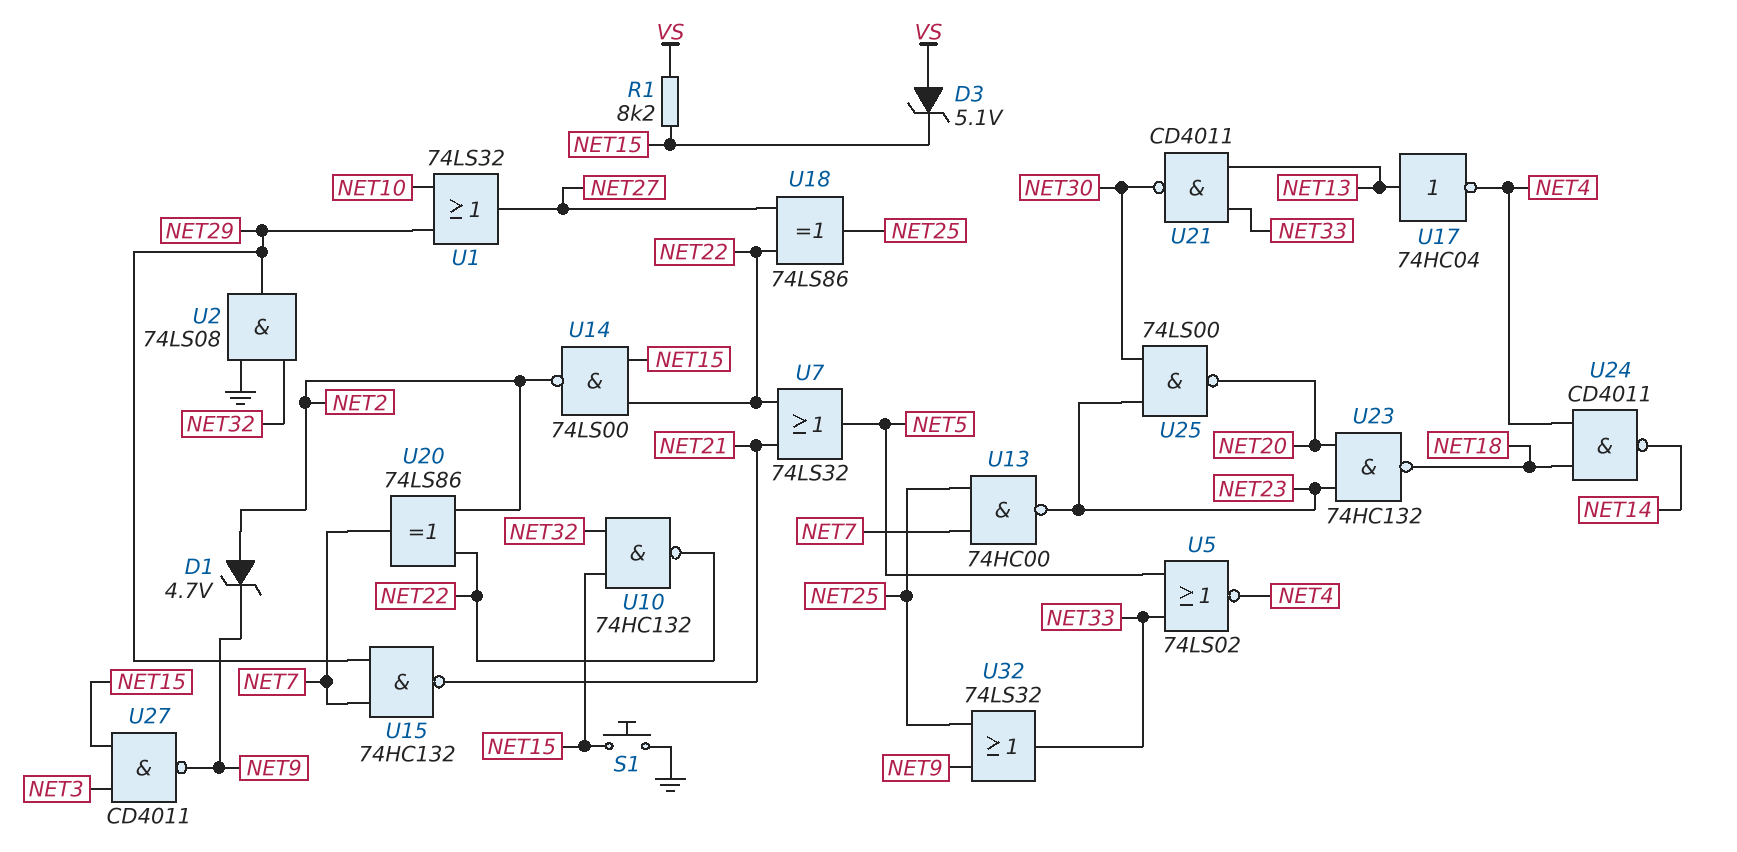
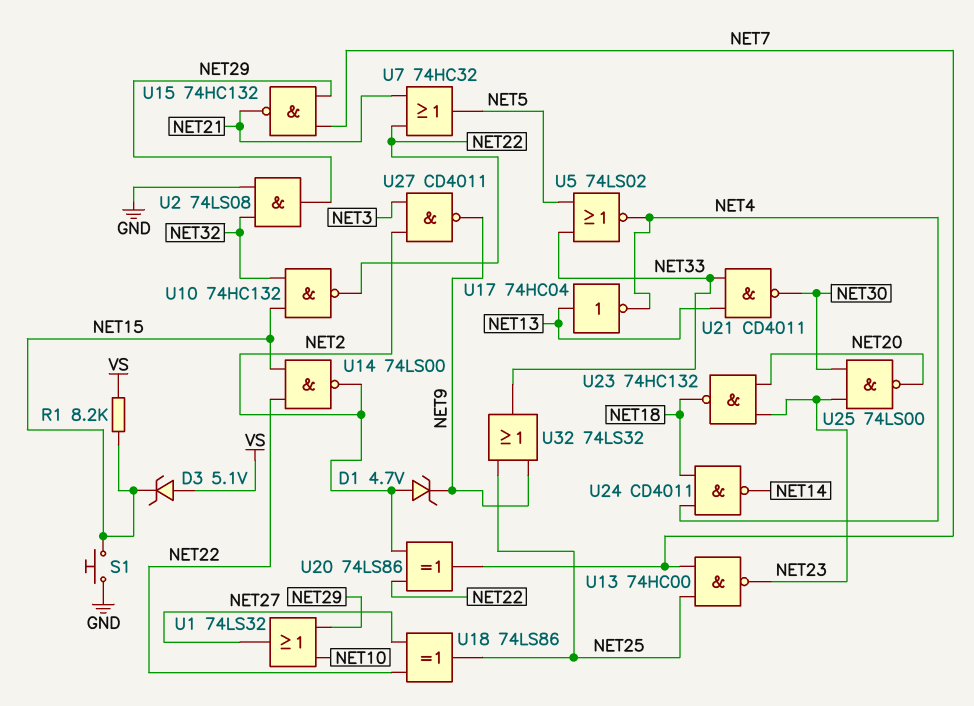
U7: OR 74LS32 (in NET21, in NET22, out NET5) -> OR 74HC32 (in NET21, in NET22, out NET5)
U27: NAND CD4011 (in NET3, in NET15, out NET9) -> NAND CD4011 (in NET2, in NET3, out NET9)

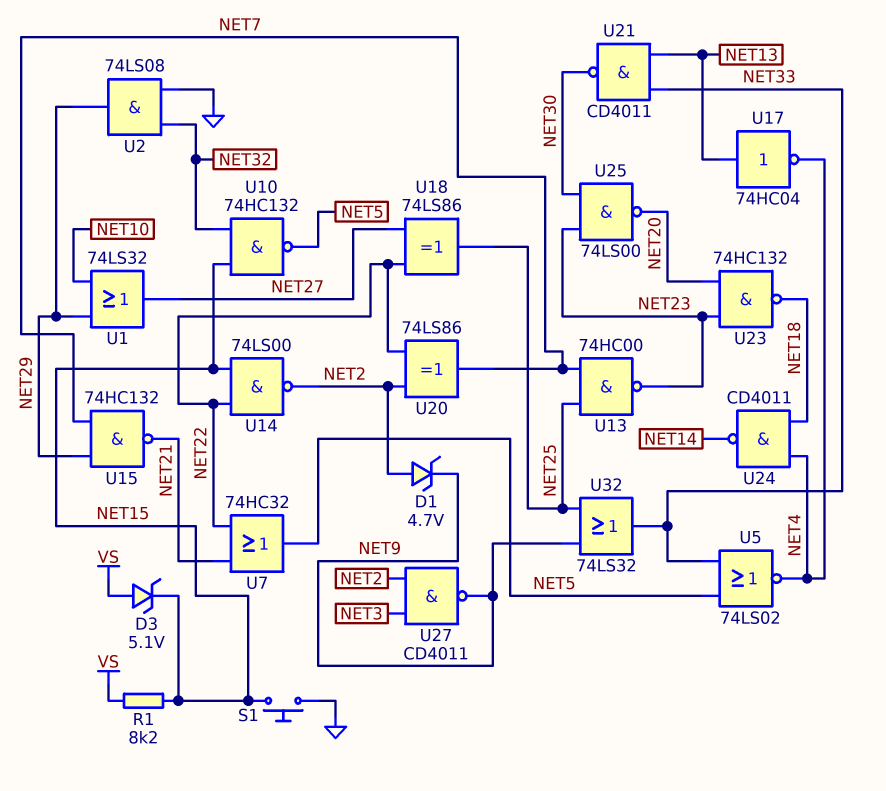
U10: NAND 74HC132 (in NET15, in NET32, out NET22) -> NAND 74HC132 (in NET15, in NET32, out NET5)

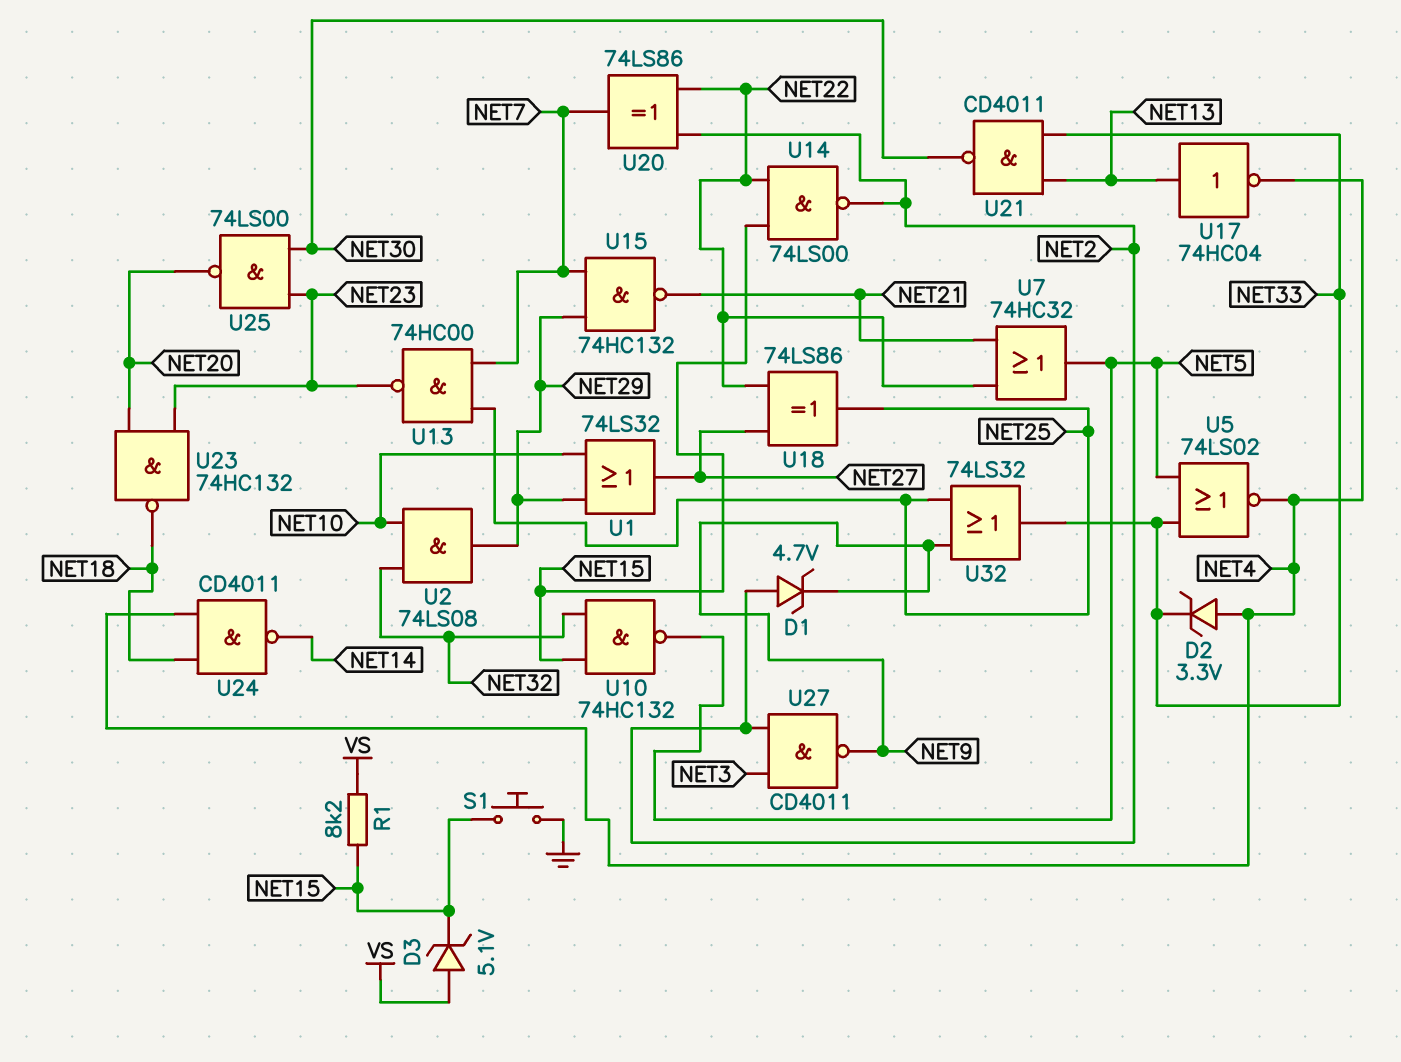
D2: none -> zener 3.3V (A NET4, K NET33)
U2: AND 74LS08 (in GND, in NET32, out NET29) -> AND 74LS08 (in NET10, in NET32, out NET29)

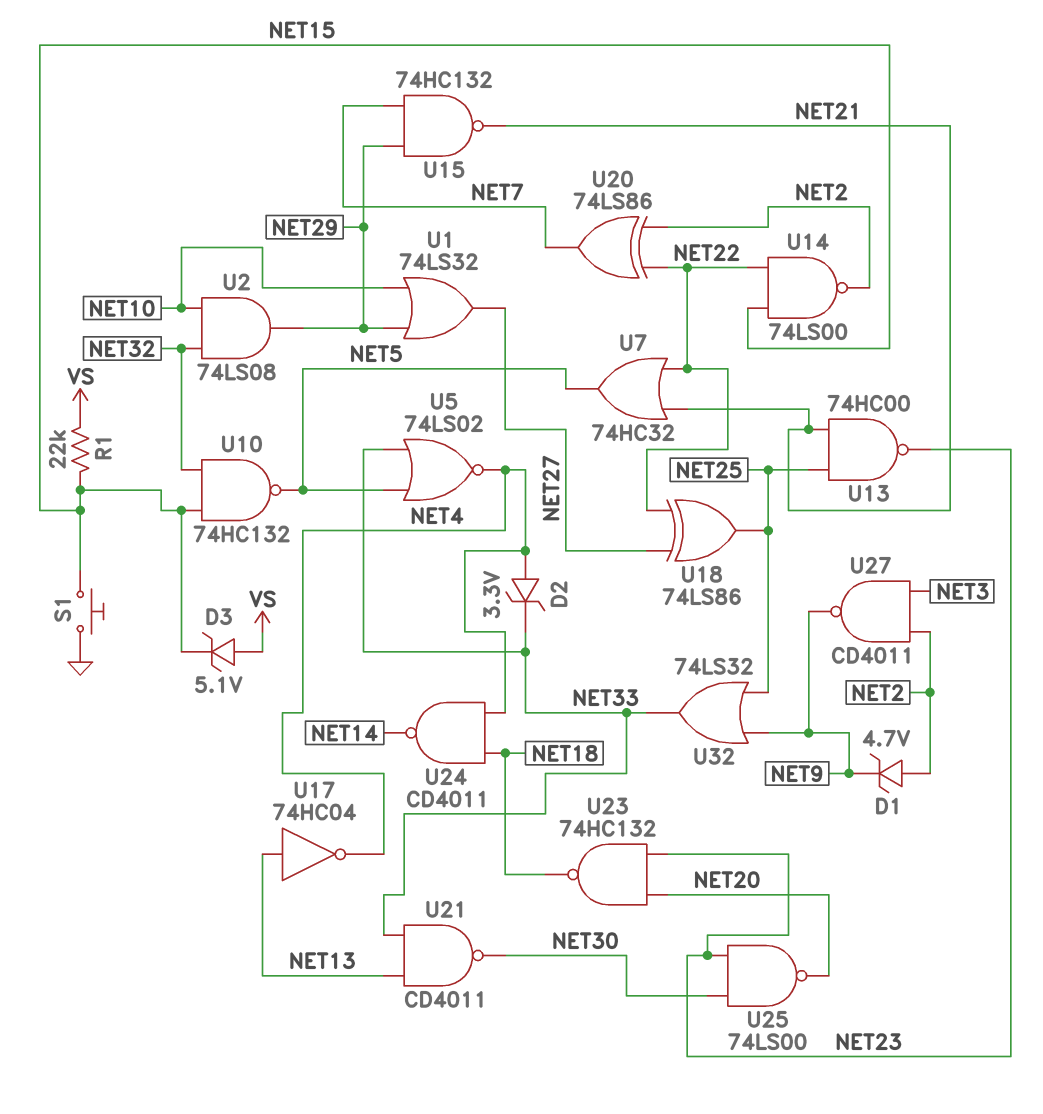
R1: 8.2k (NET15, VS) -> 22k (NET15, VS)
U13: NAND 74HC00 (in NET7, in NET25, out NET23) -> NAND 74HC00 (in NET21, in NET25, out NET23)

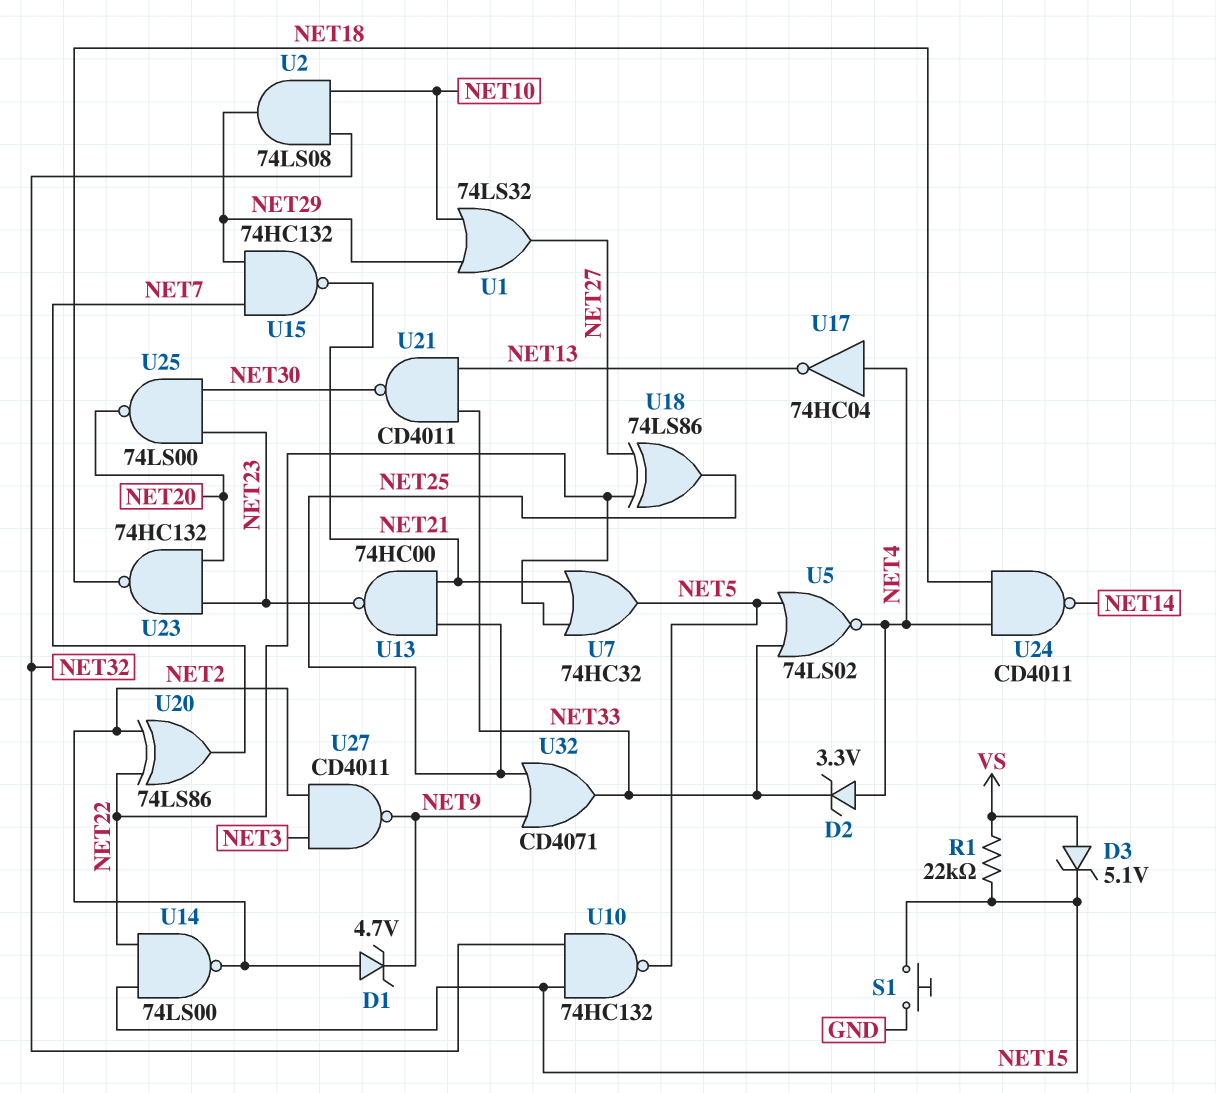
U17: NOT 74HC04 (in NET13, out NET4) -> NOT 74HC04 (in NET4, out NET13)
U32: OR 74LS32 (in NET9, in NET25, out NET33) -> OR CD4071 (in NET9, in NET25, out NET33)

